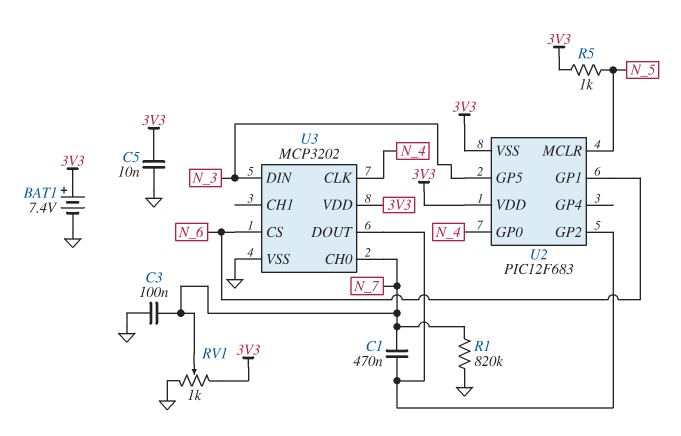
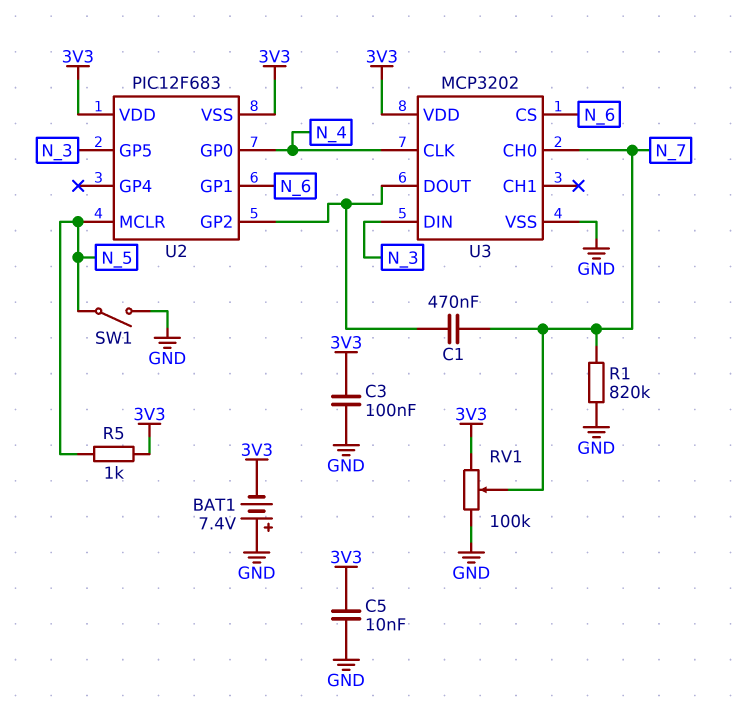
BAT1: 7.4V (plus 3V3, minus GND) -> 7.4V (plus GND, minus 3V3)
C3: 100nF (GND, N_7) -> 100nF (3V3, GND)
RV1: 1k (3V3, GND, wiper N_7) -> 100k (3V3, GND, wiper N_7)
SW1: none -> switch (GND, N_5)

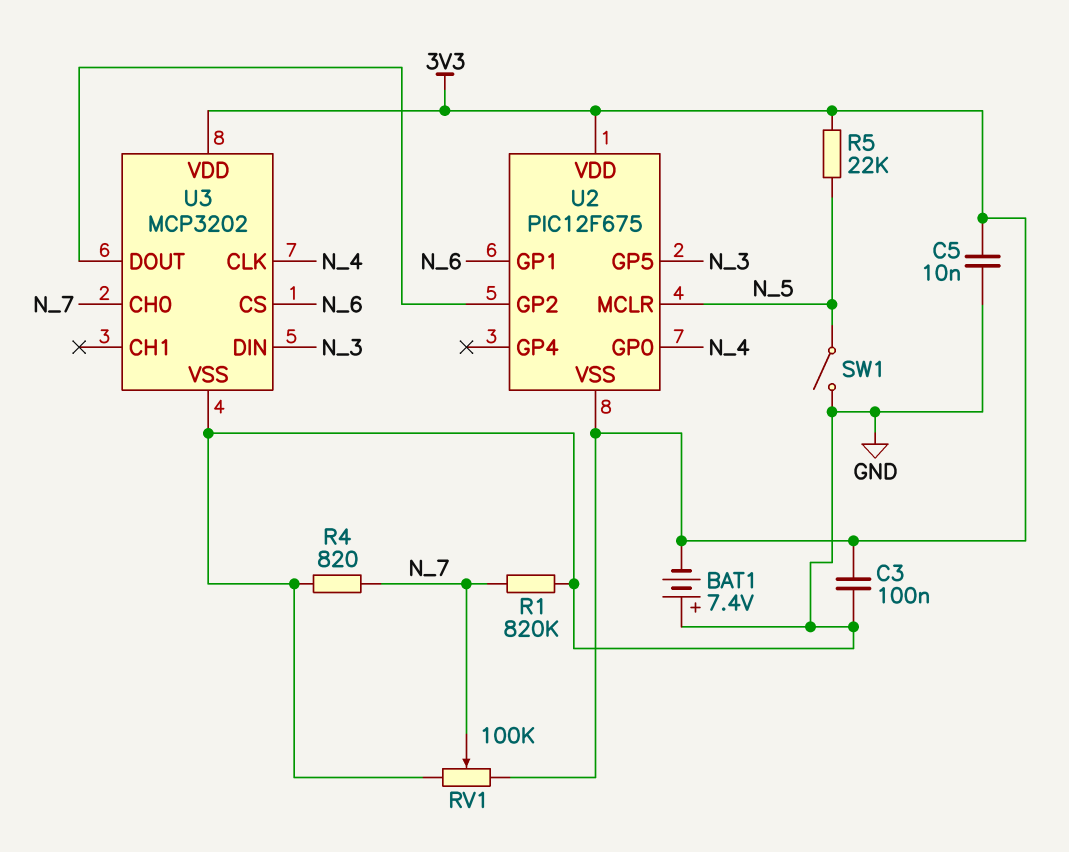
C1: 470nF (N_7, U2/GP2) -> none
R4: none -> 820 (GND, N_7)
R5: 1k (3V3, N_5) -> 22k (3V3, N_5)
U2: PIC12F683 -> PIC12F675

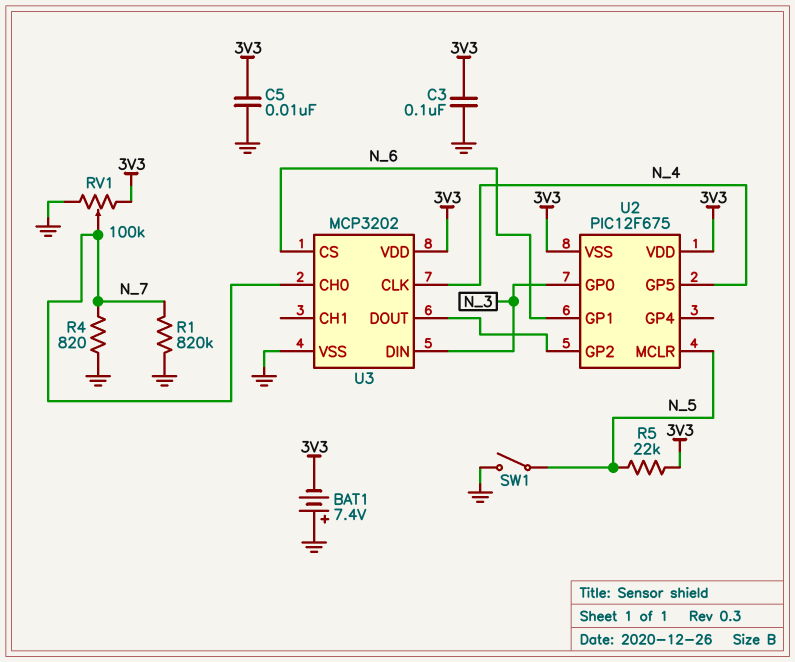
U2 pin GP0: N_4 -> N_3
U2 pin GP5: N_3 -> N_4

